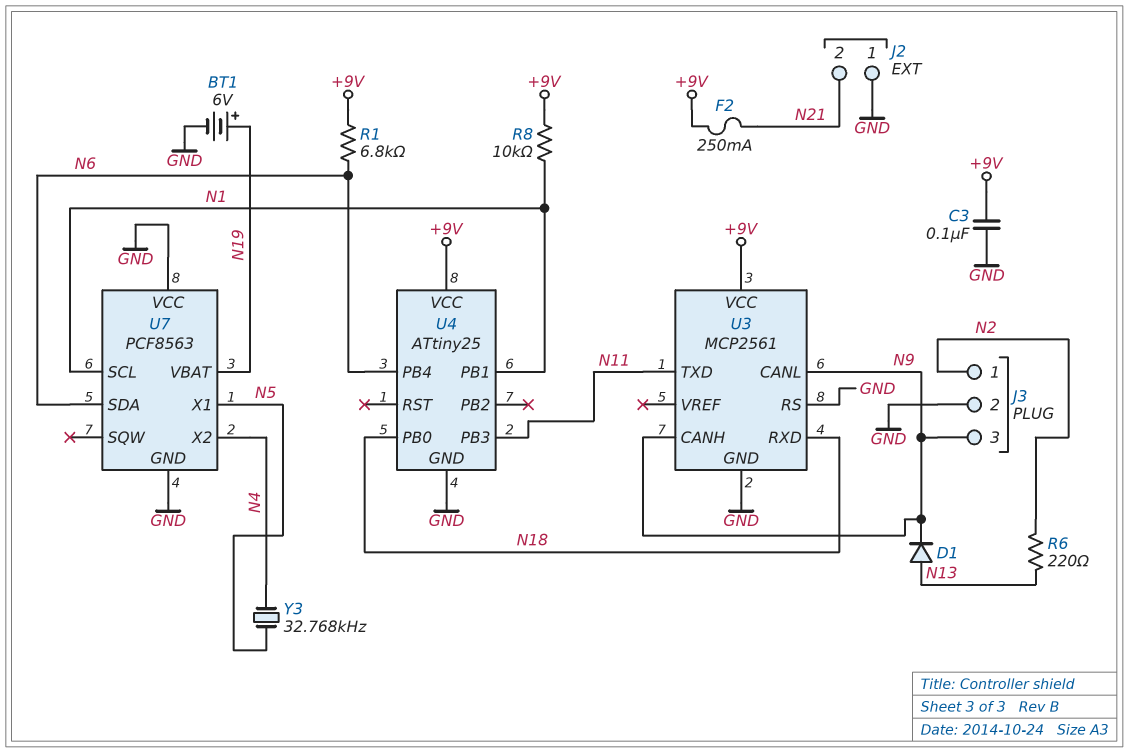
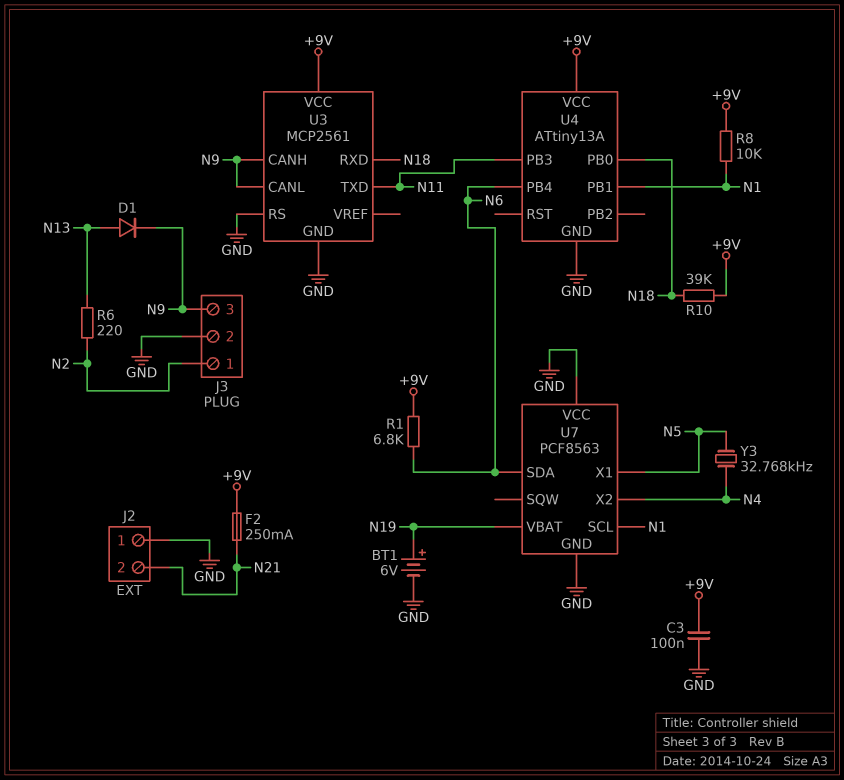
R10: none -> 39k (+9V, N18)
U4: ATtiny25 -> ATtiny13A

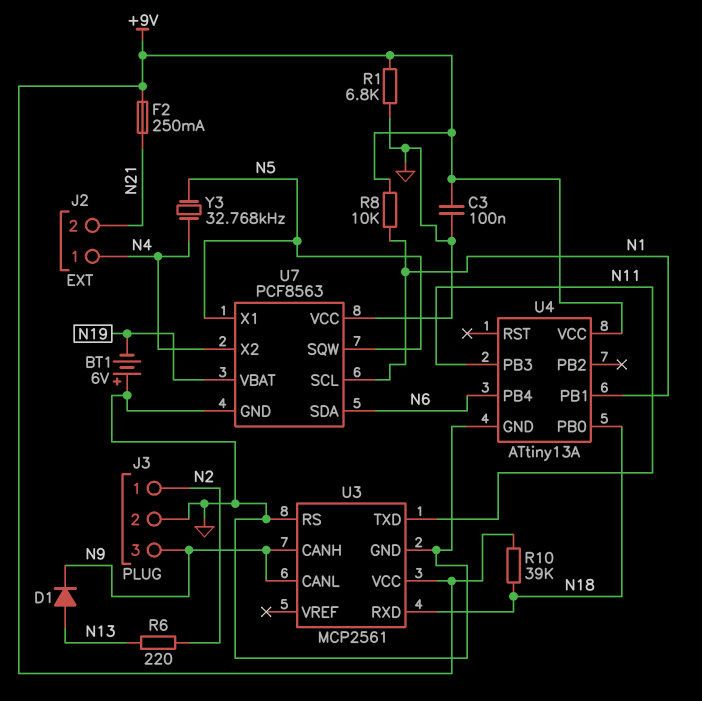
BT1: 6V (plus N19, minus GND) -> 6V (plus GND, minus N19)
J2 pin 1: GND -> N4
R1: 6.8k (+9V, N6) -> 6.8k (+9V, GND)
U7 pin SQW: none -> N5

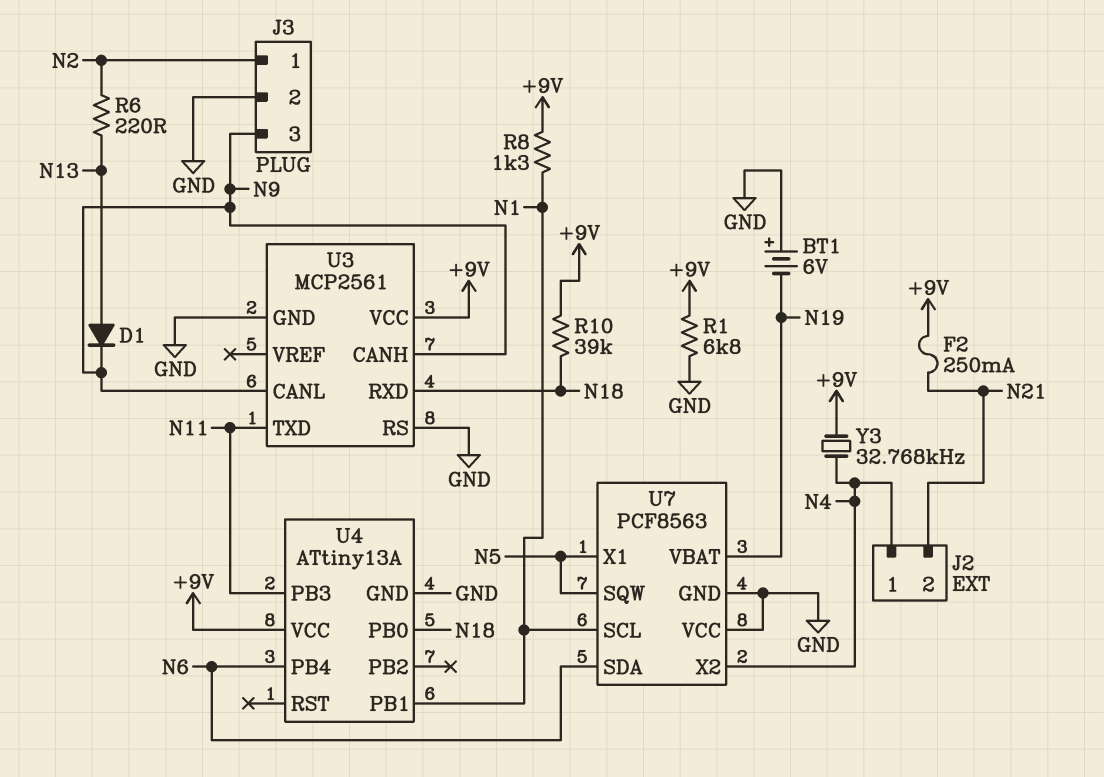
C3: 100nF (+9V, GND) -> none
R8: 10k (+9V, N1) -> 1.3k (+9V, N1)
Y3: 32.768kHz (N4, N5) -> 32.768kHz (+9V, N4)

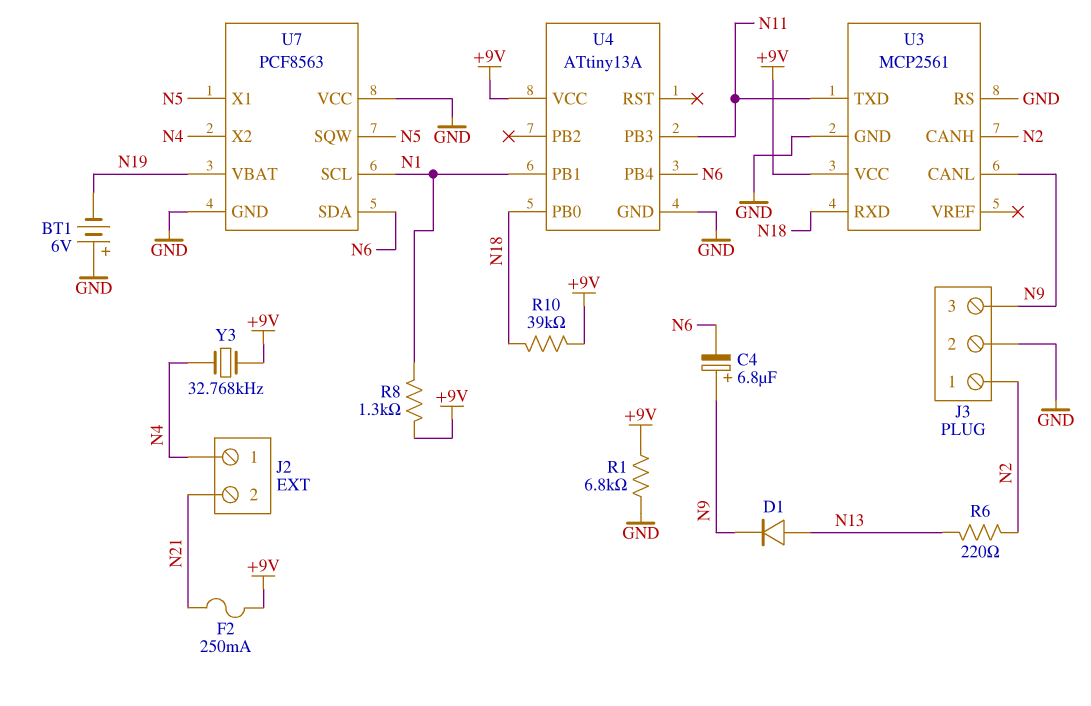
C4: none -> 6.8uF (plus N9, minus N6)
U3 pin CANH: N9 -> N2

